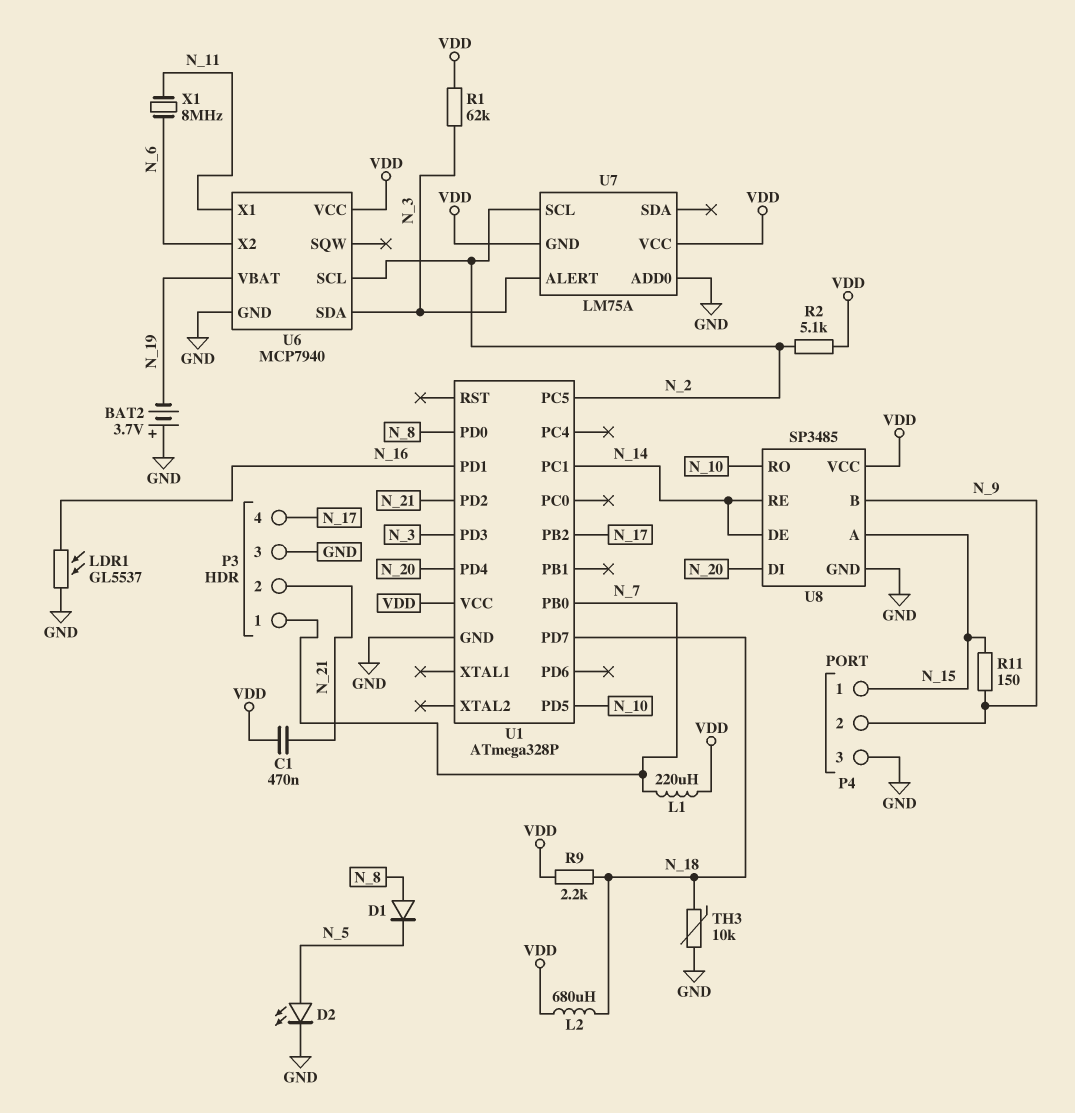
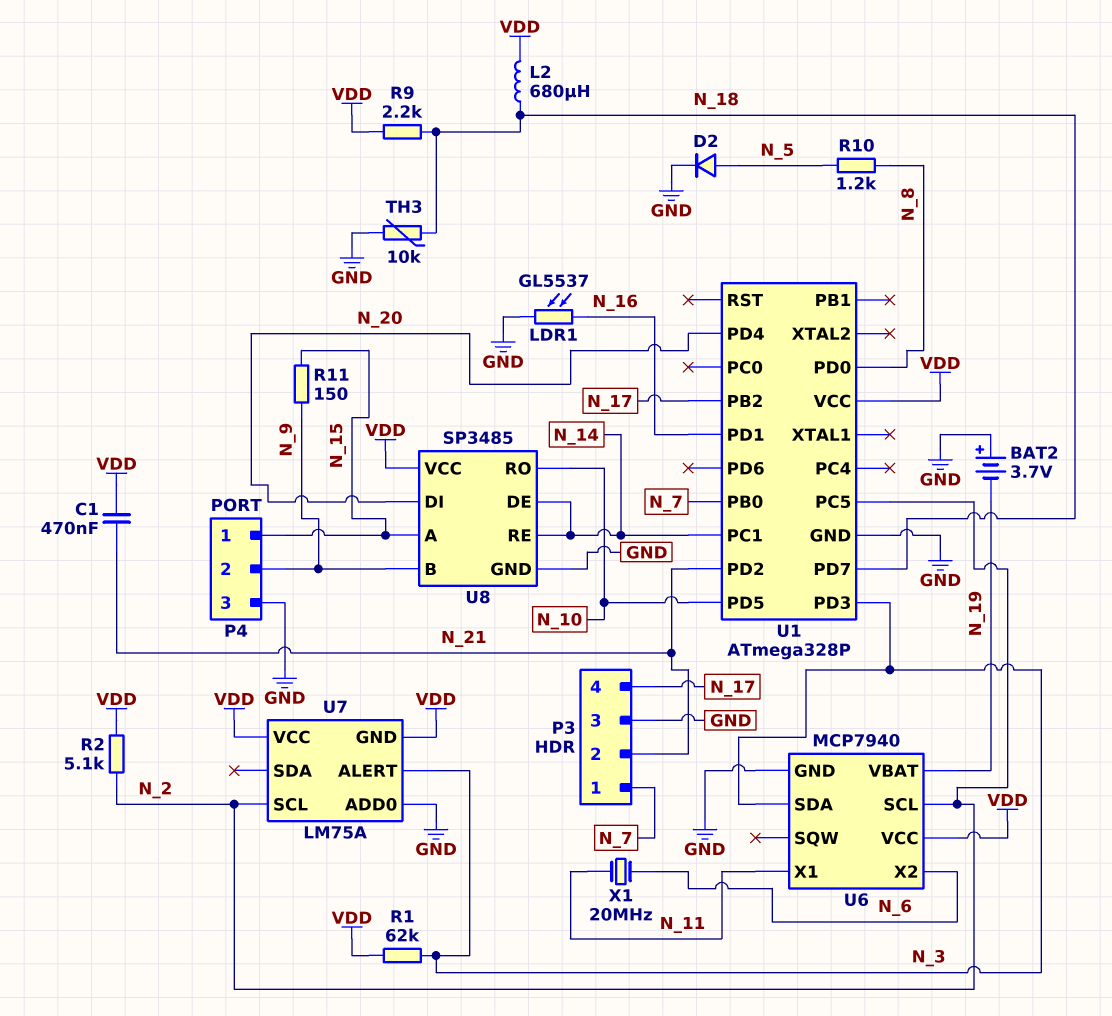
D1: diode (A N_8, K N_5) -> none
D2: LED (A N_5, K GND) -> diode (A N_5, K GND)
L1: 220uH (N_7, VDD) -> none
R10: none -> 1.2k (N_5, N_8)
X1: 8MHz (N_6, N_11) -> 20MHz (N_6, N_11)

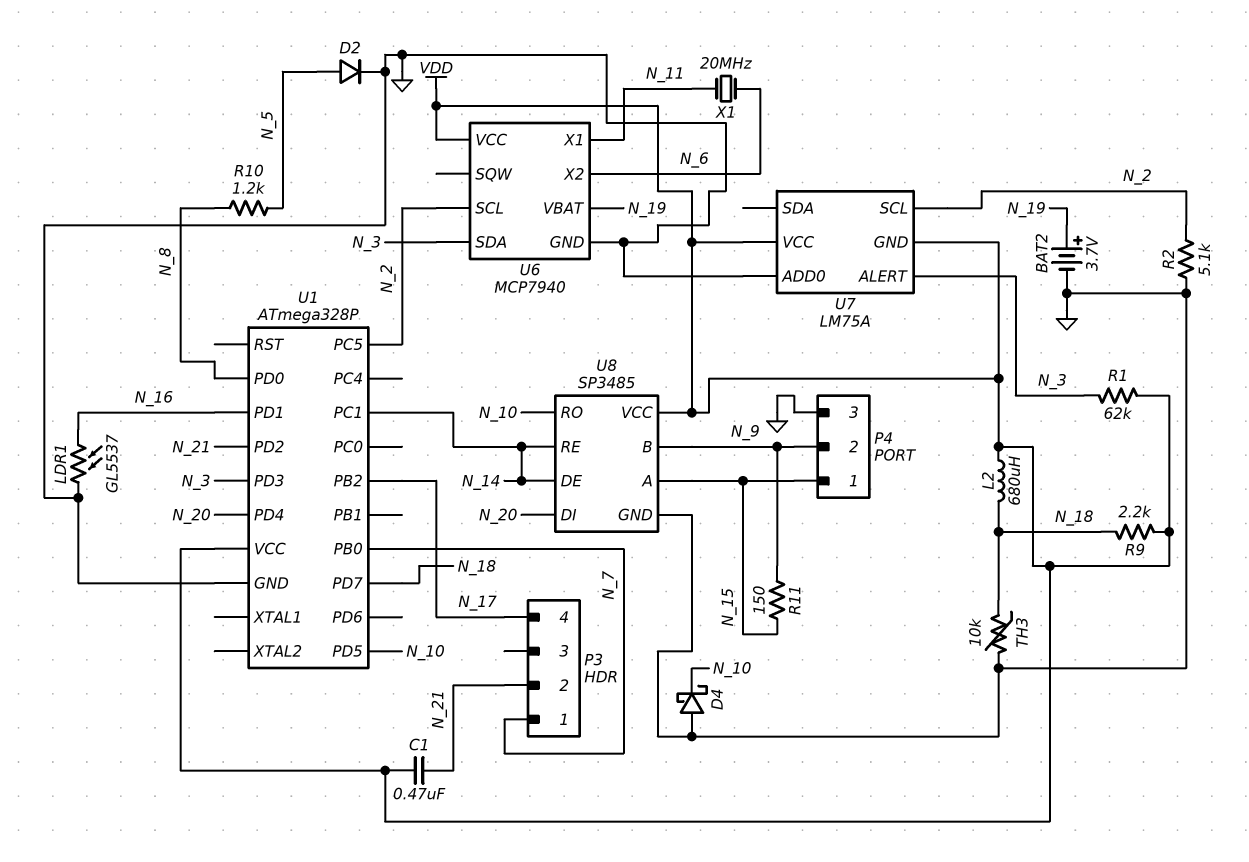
BAT2: 3.7V (plus GND, minus N_19) -> 3.7V (plus N_19, minus GND)
D4: none -> schottky (A GND, K N_10)
P3 pin 3: GND -> none
R2: 5.1k (N_2, VDD) -> 5.1k (GND, N_2)

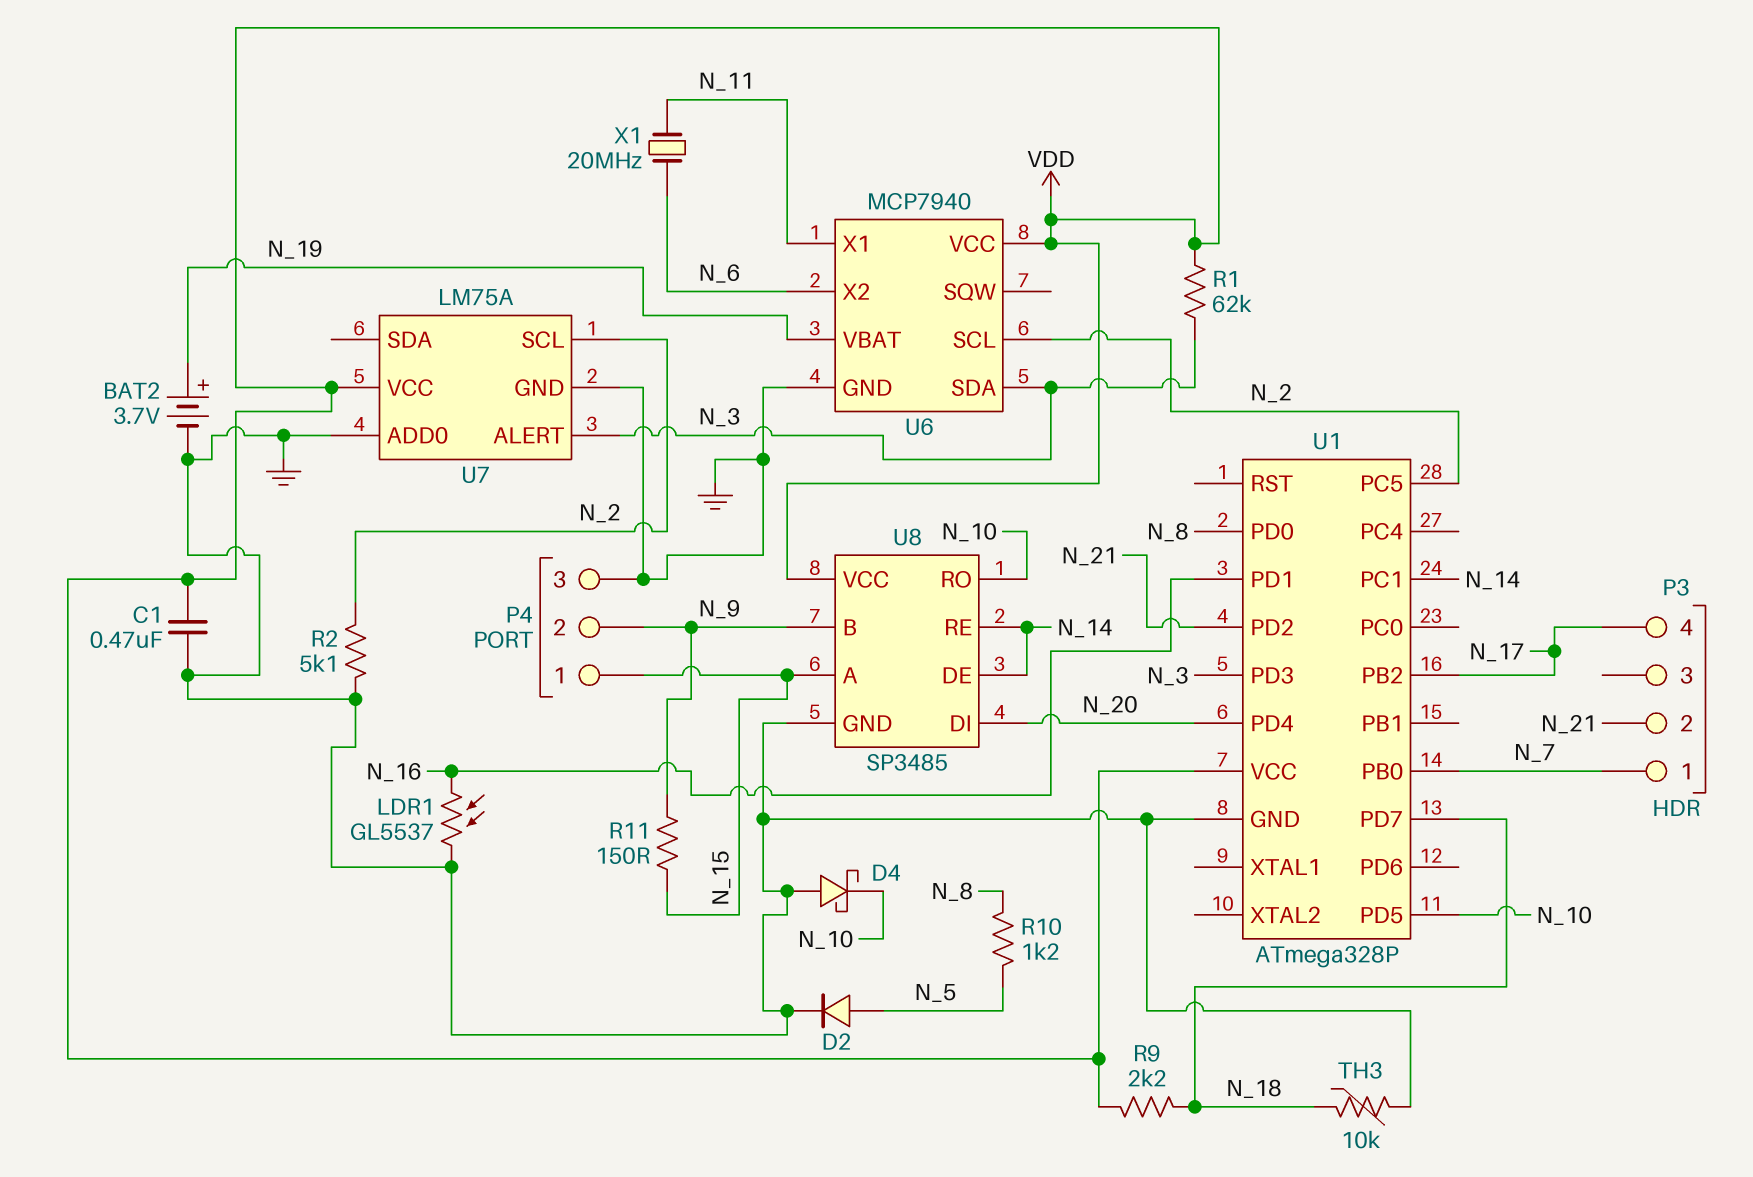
C1: 470nF (N_21, VDD) -> 470nF (GND, VDD)
L2: 680uH (N_18, VDD) -> none
U7 pin GND: VDD -> GND

